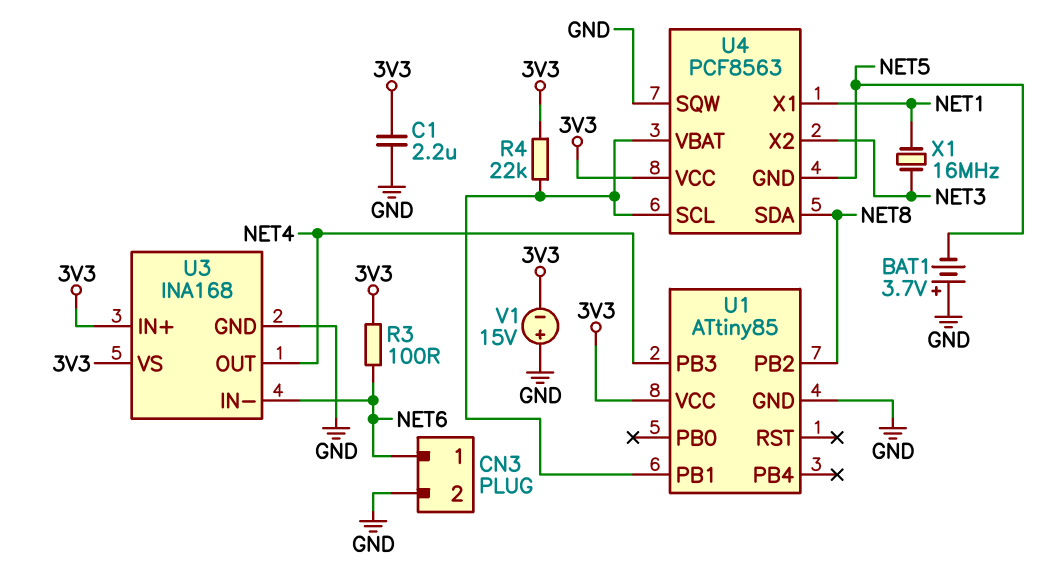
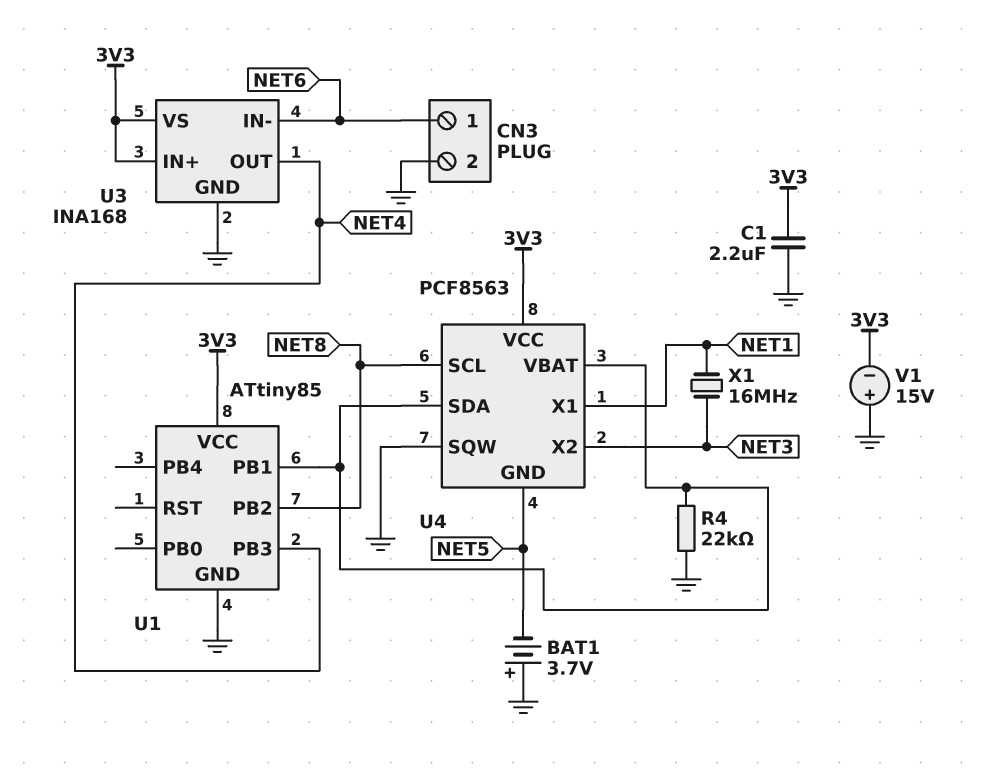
R3: 100 (3V3, NET6) -> none
R4: 22k (3V3, U1/PB1) -> 22k (GND, U1/PB1)
U4 pin SCL: U1/PB1 -> NET8
U4 pin SDA: NET8 -> U1/PB1

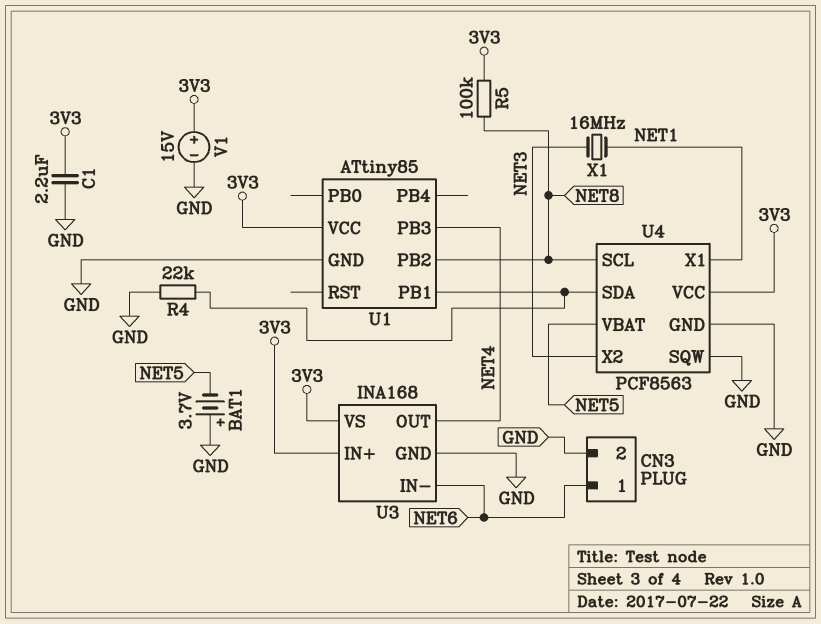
R5: none -> 100k (3V3, NET8)
U4 pin GND: NET5 -> GND
U4 pin VBAT: U1/PB1 -> NET5
V1: 15V (plus GND, minus 3V3) -> 15V (plus 3V3, minus GND)

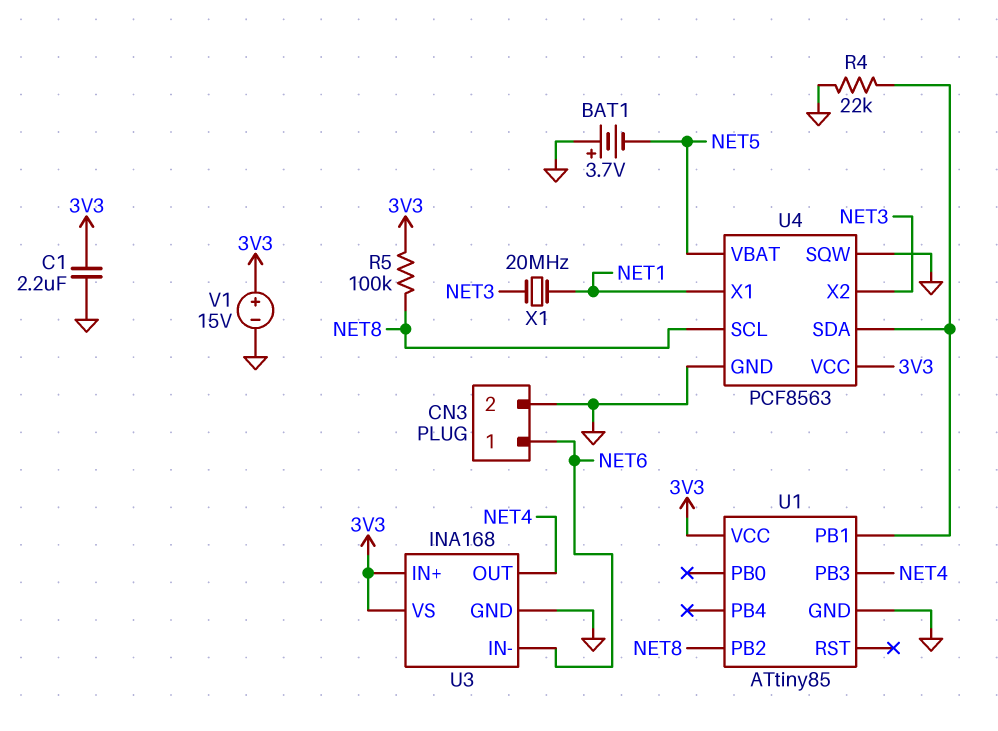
X1: 16MHz (NET1, NET3) -> 20MHz (NET1, NET3)

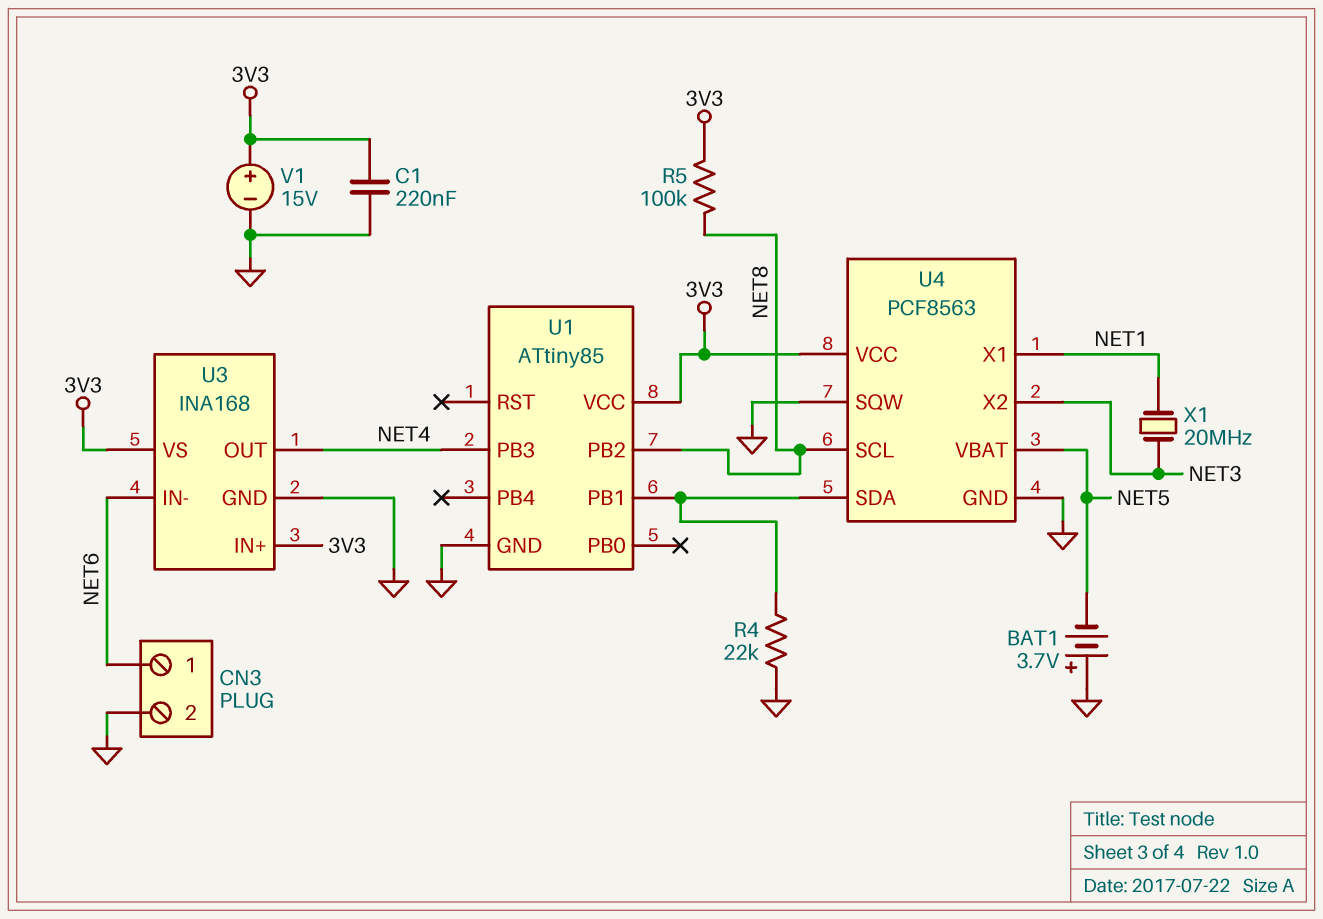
C1: 2.2uF (3V3, GND) -> 220nF (3V3, GND)

